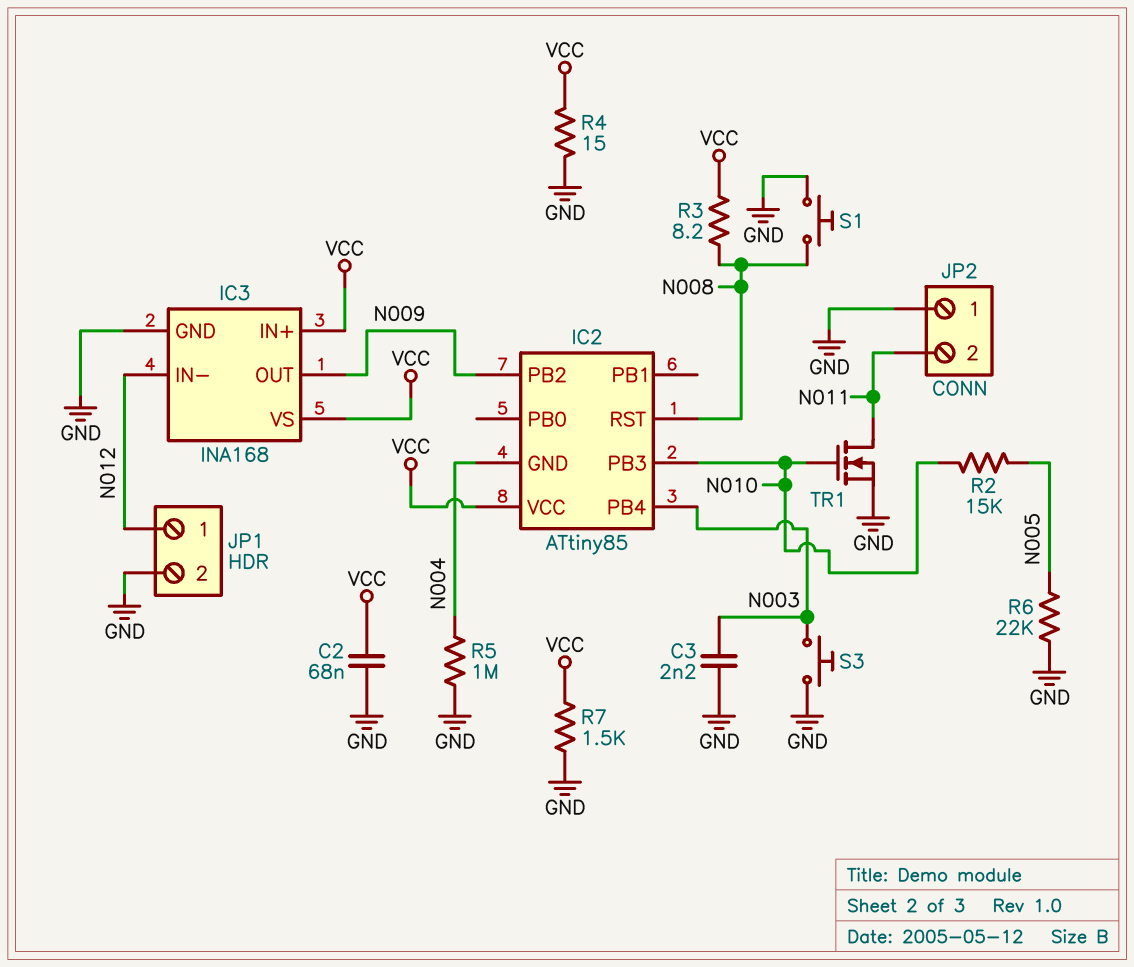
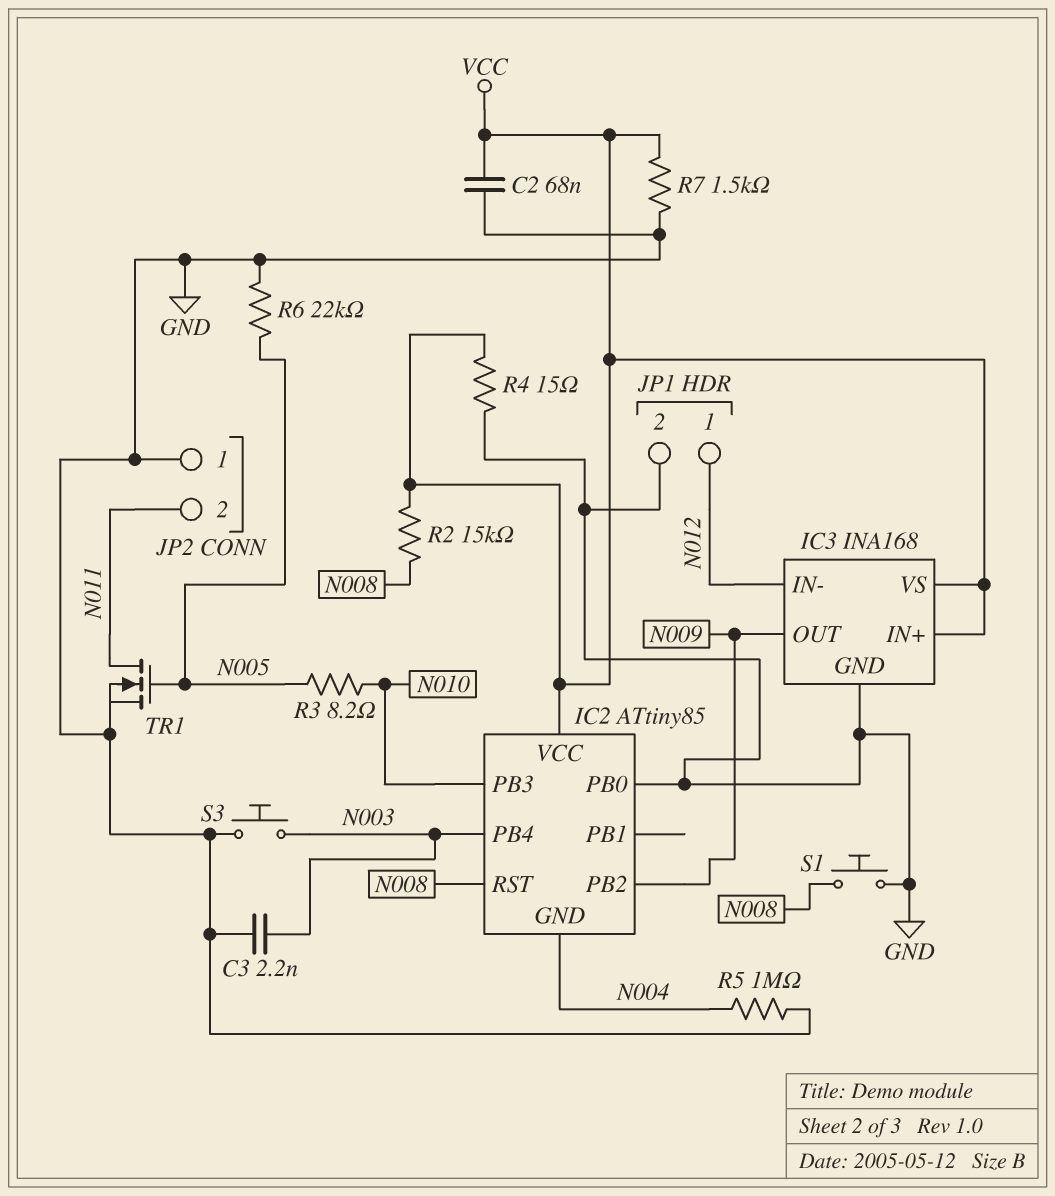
IC2 pin PB0: none -> GND
R2: 15k (N005, N010) -> 15k (N008, VCC)
R3: 8.2 (N008, VCC) -> 8.2 (N005, N010)
TR1: NMOS (G N010, D N011, S GND) -> NMOS (G N005, D N011, S GND)

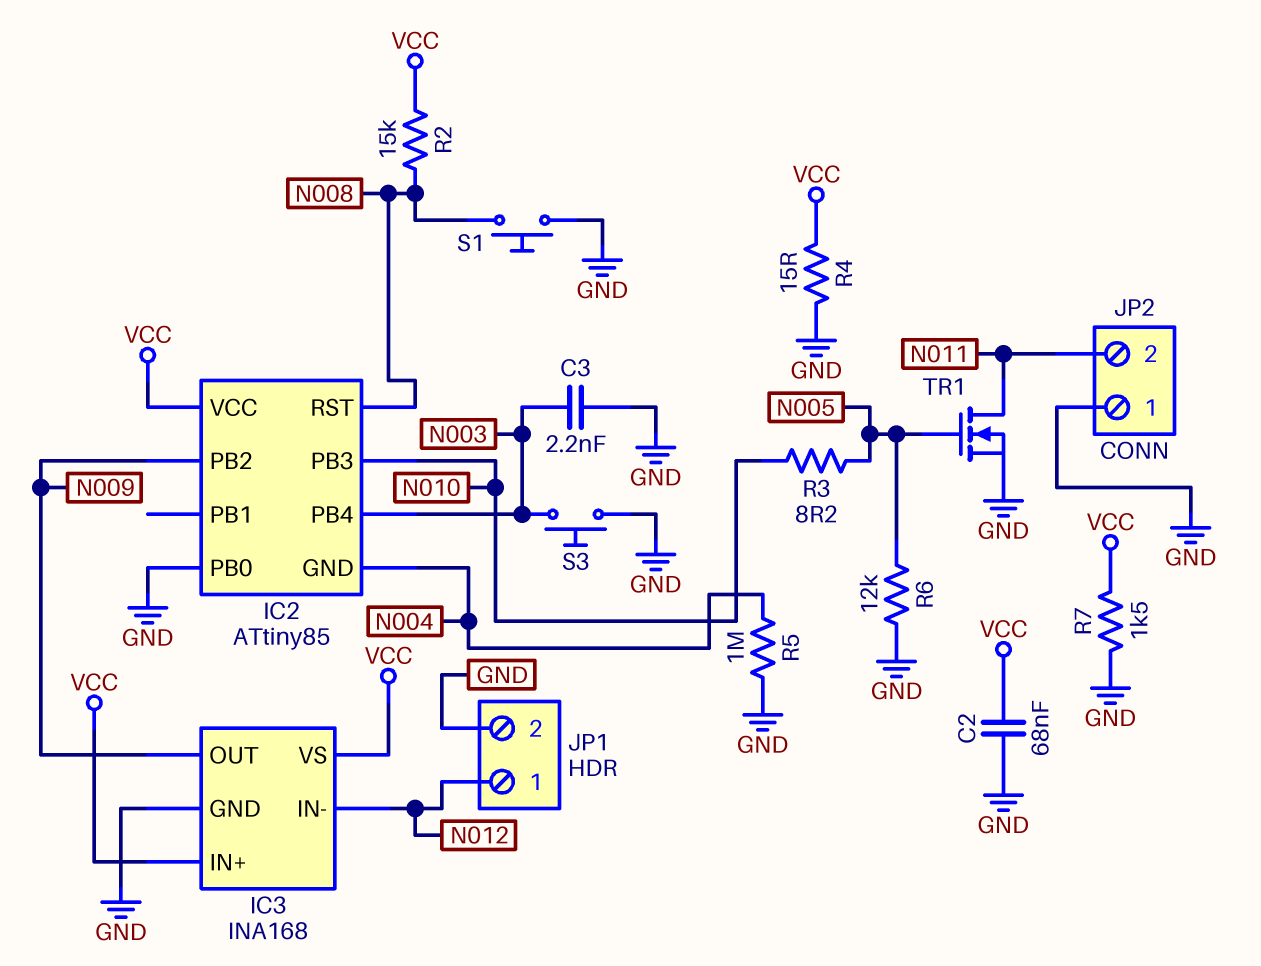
R6: 22k (GND, N005) -> 12k (GND, N005)

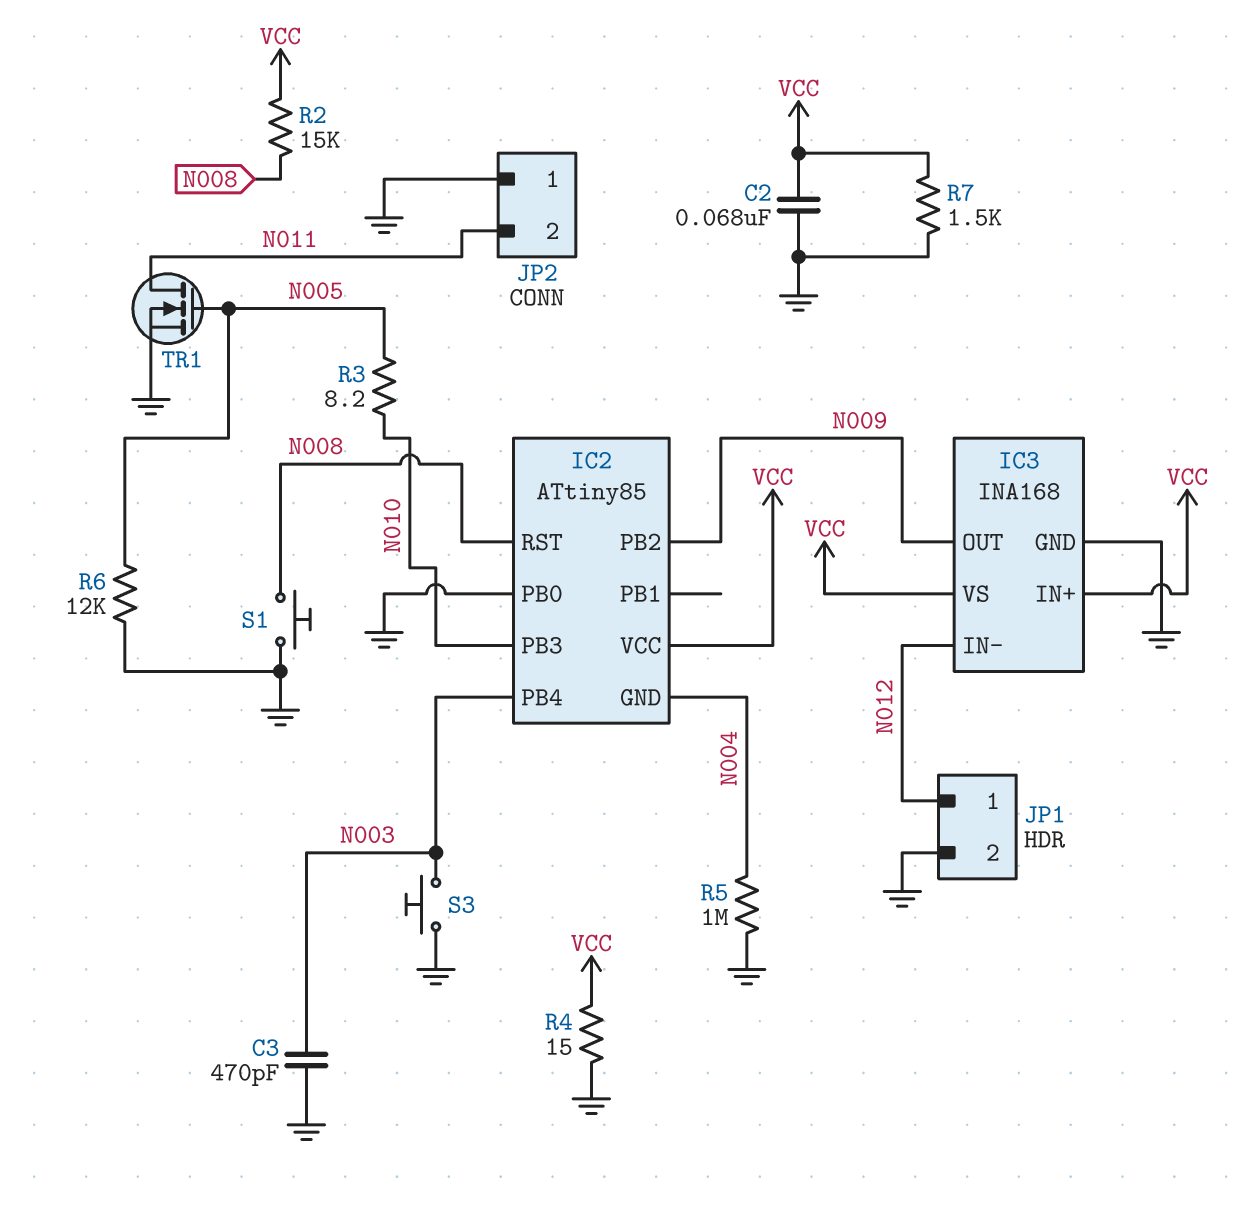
C3: 2.2nF (GND, N003) -> 470pF (GND, N003)

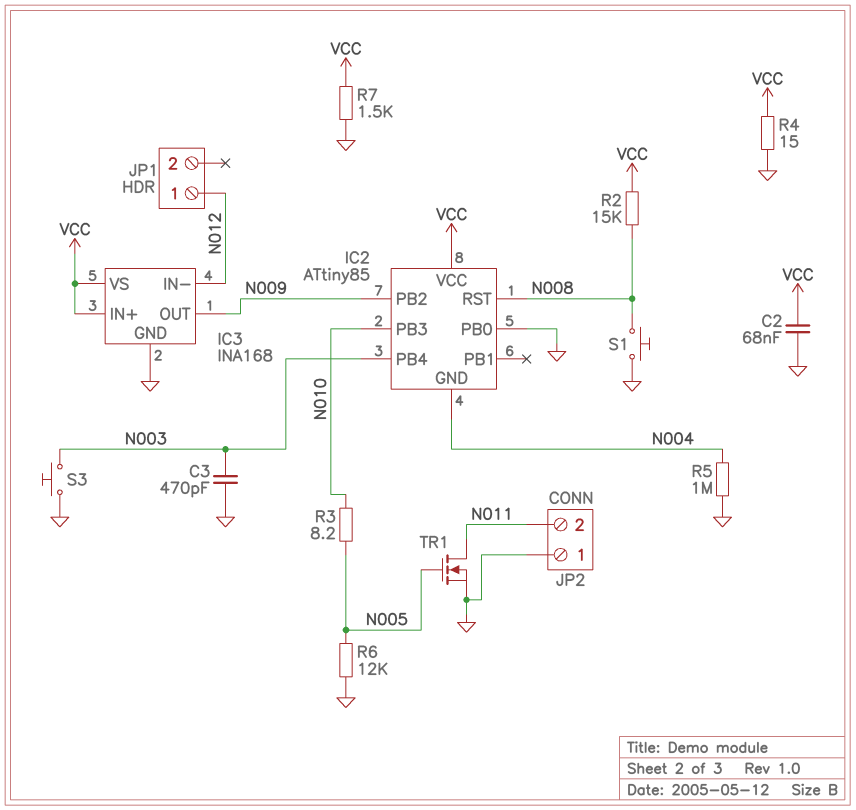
JP1 pin 2: GND -> none

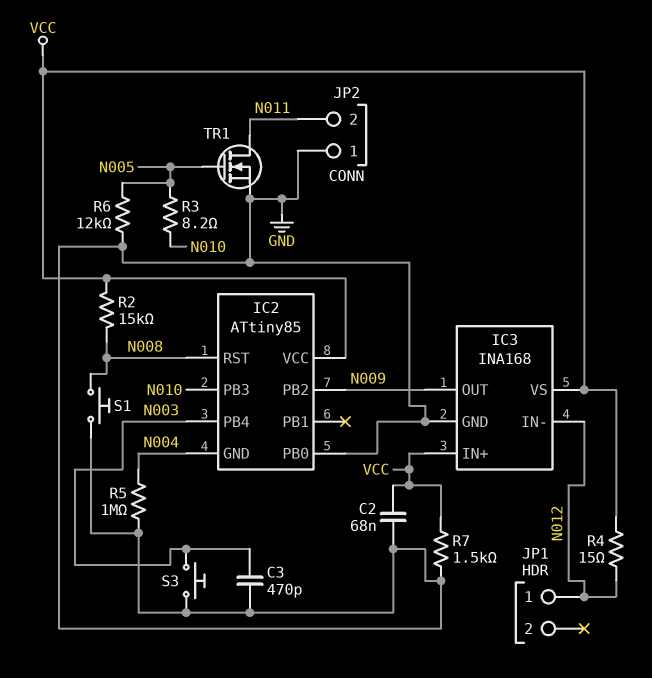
R4: 15 (GND, VCC) -> 15 (N012, VCC)

